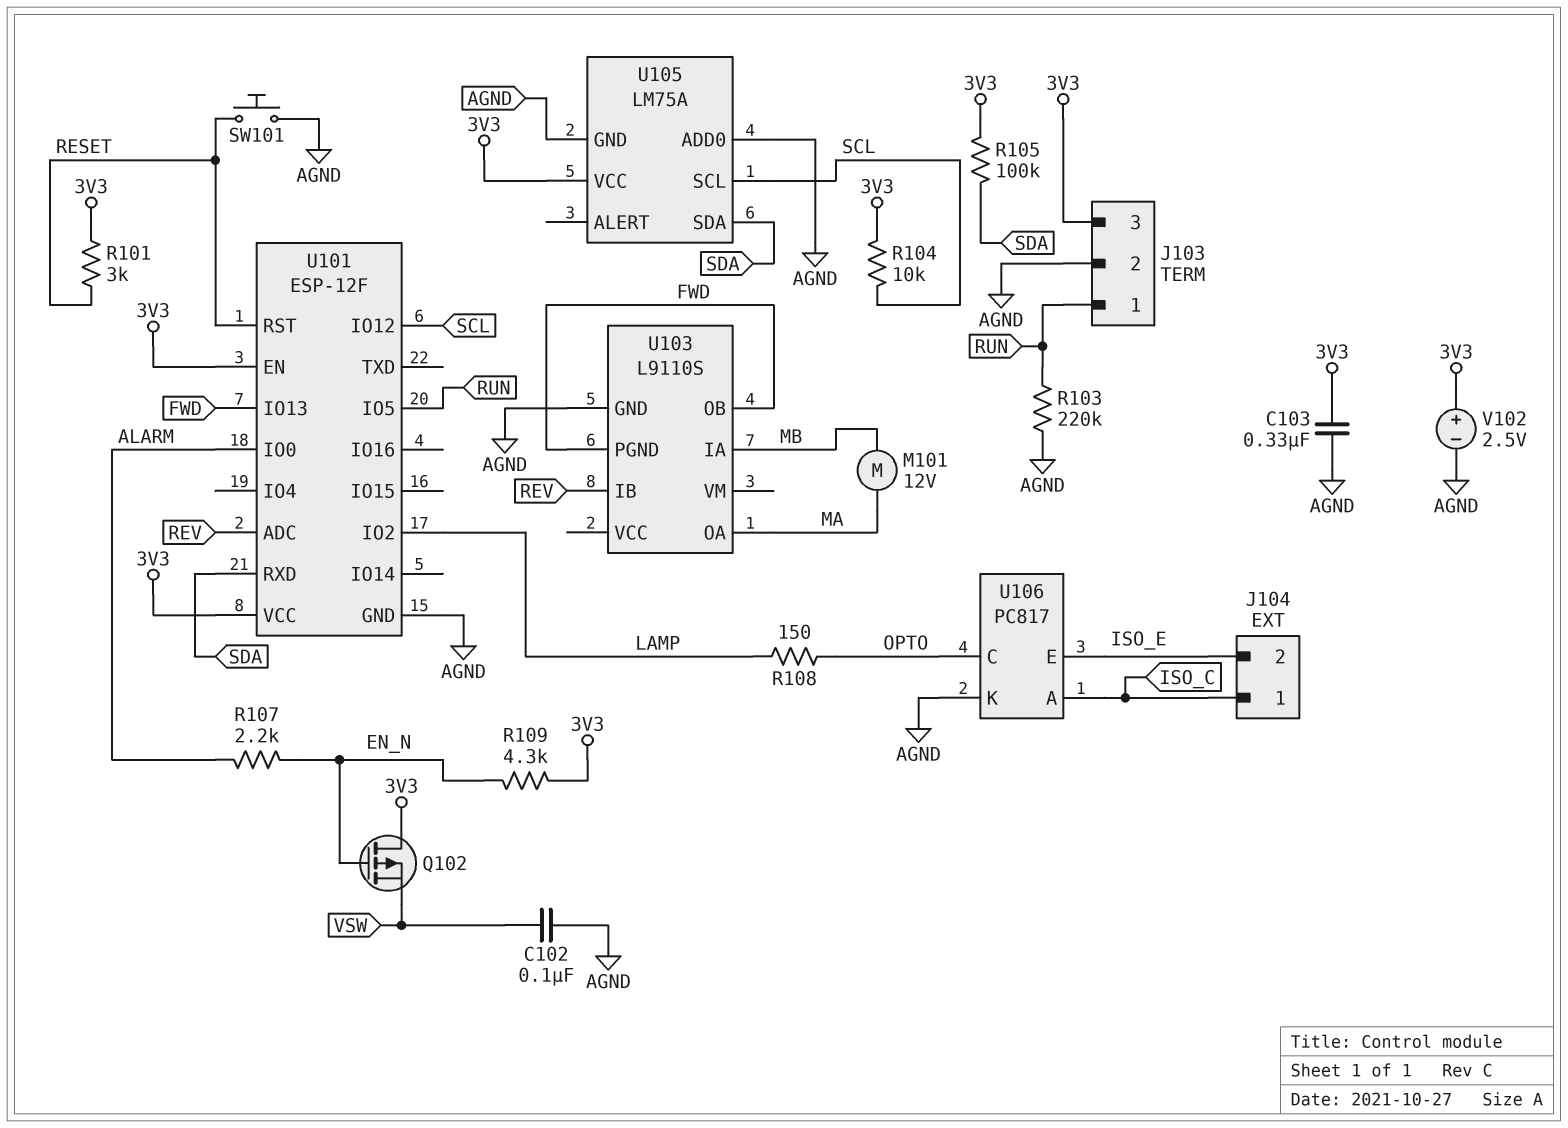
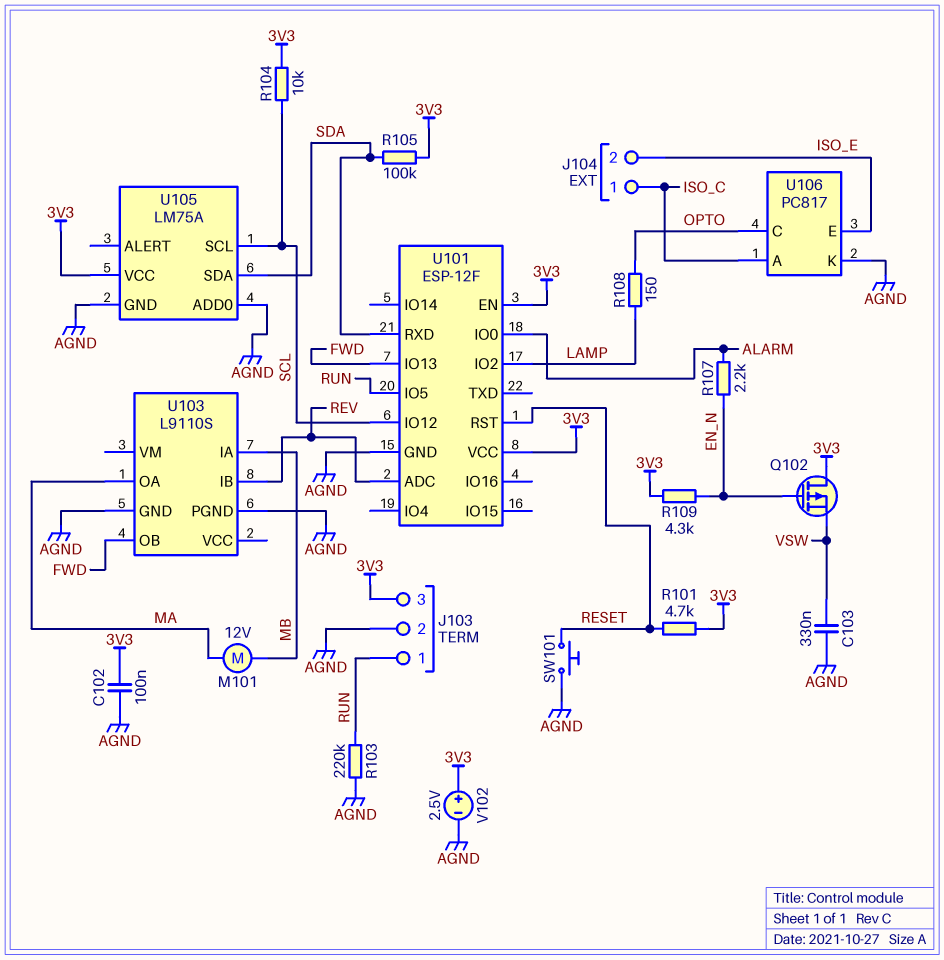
C102: 100nF (AGND, VSW) -> 100nF (3V3, AGND)
C103: 330nF (3V3, AGND) -> 330nF (AGND, VSW)
R101: 3k (3V3, RESET) -> 4.7k (3V3, RESET)
U103 pin PGND: FWD -> AGND

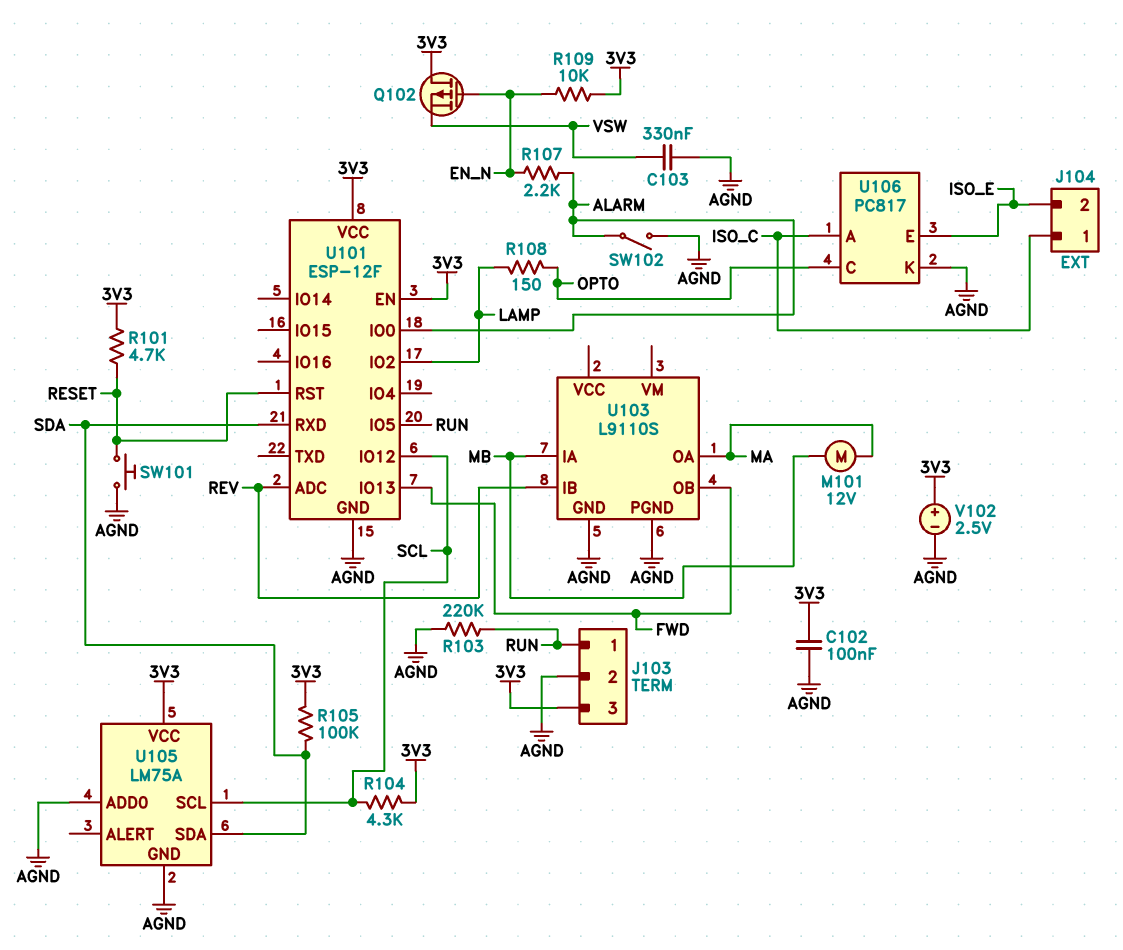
R104: 10k (3V3, SCL) -> 4.3k (3V3, SCL)
R109: 4.3k (3V3, EN_N) -> 10k (3V3, EN_N)
SW102: none -> switch (AGND, ALARM)

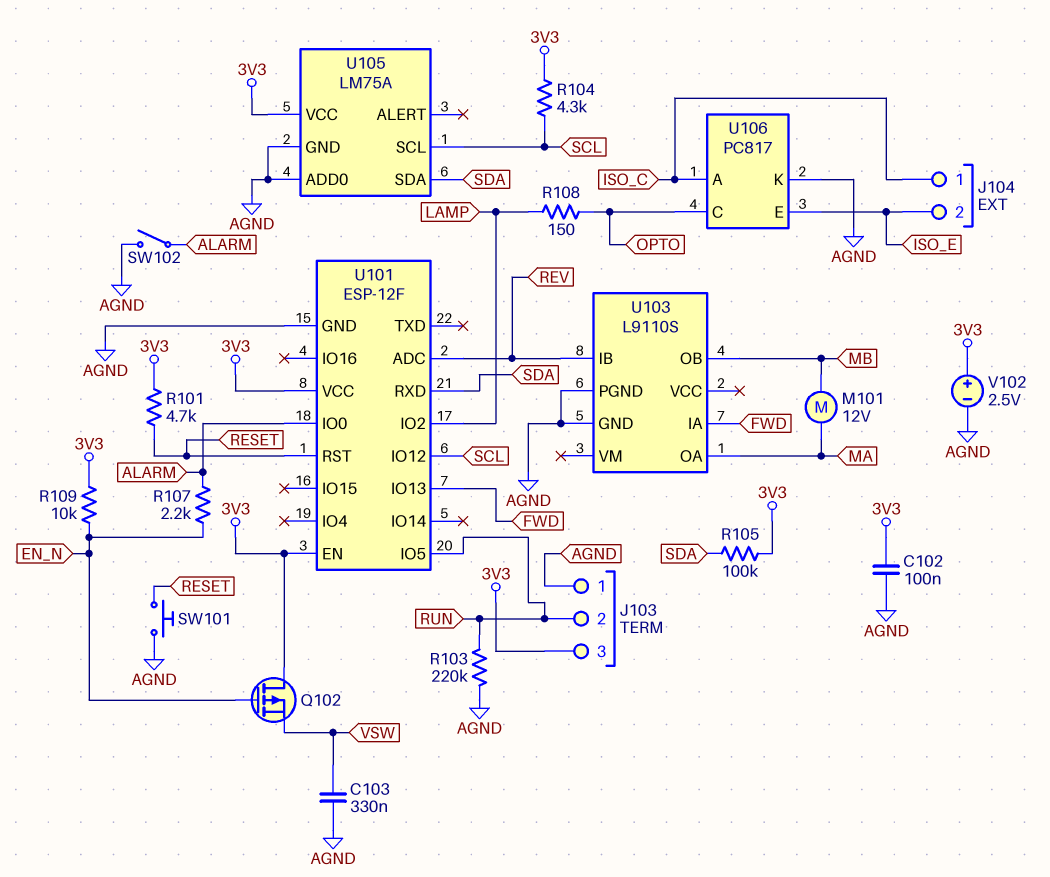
J103 pin 1: RUN -> AGND
J103 pin 2: AGND -> RUN
U103 pin IA: MB -> FWD
U103 pin OB: FWD -> MB

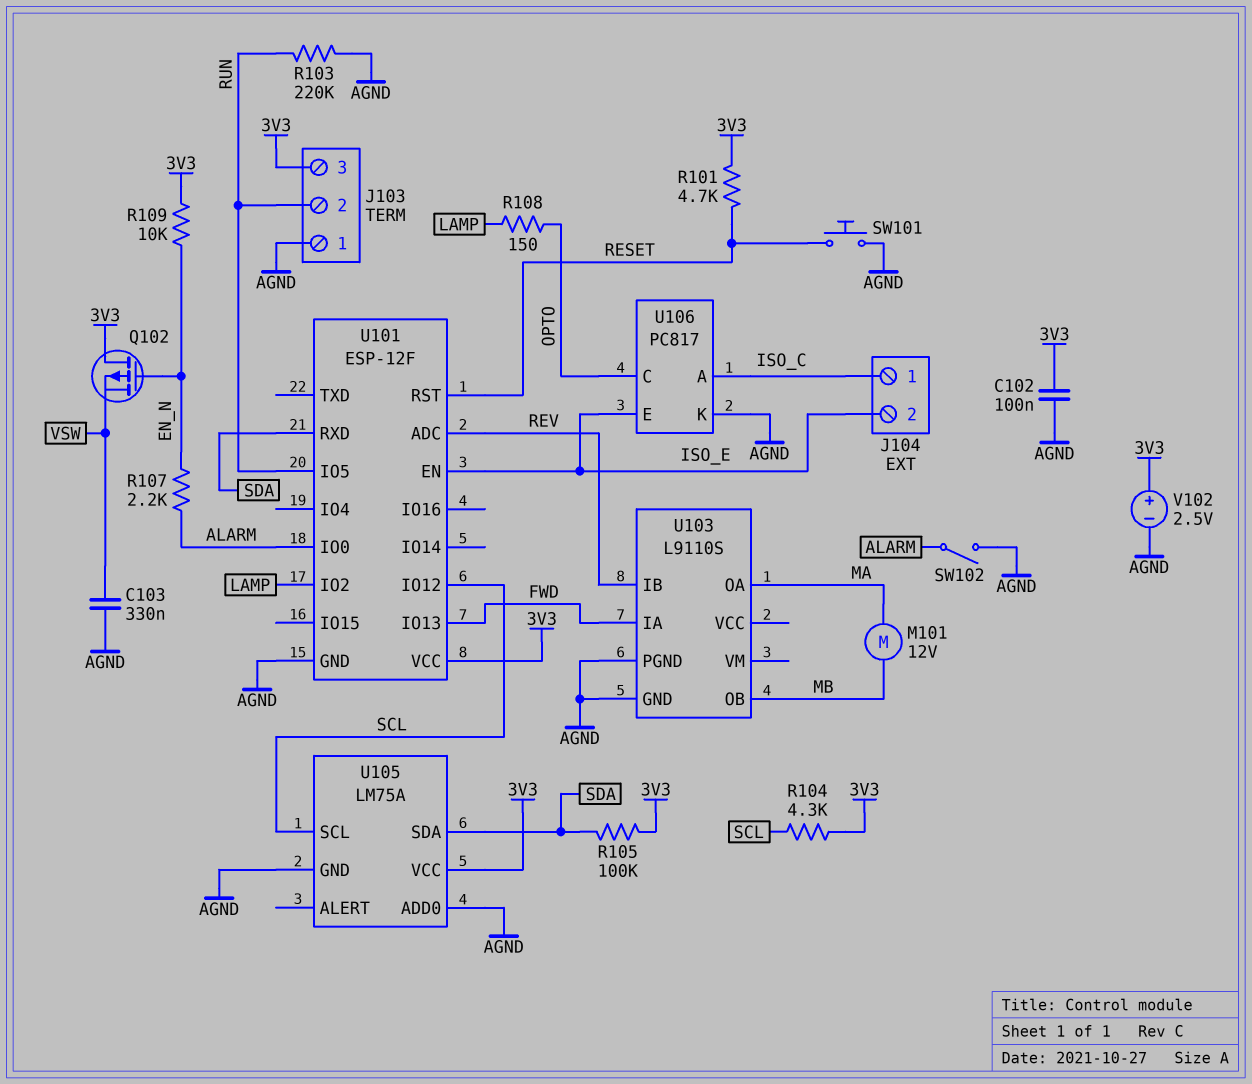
U101 pin EN: 3V3 -> ISO_E

